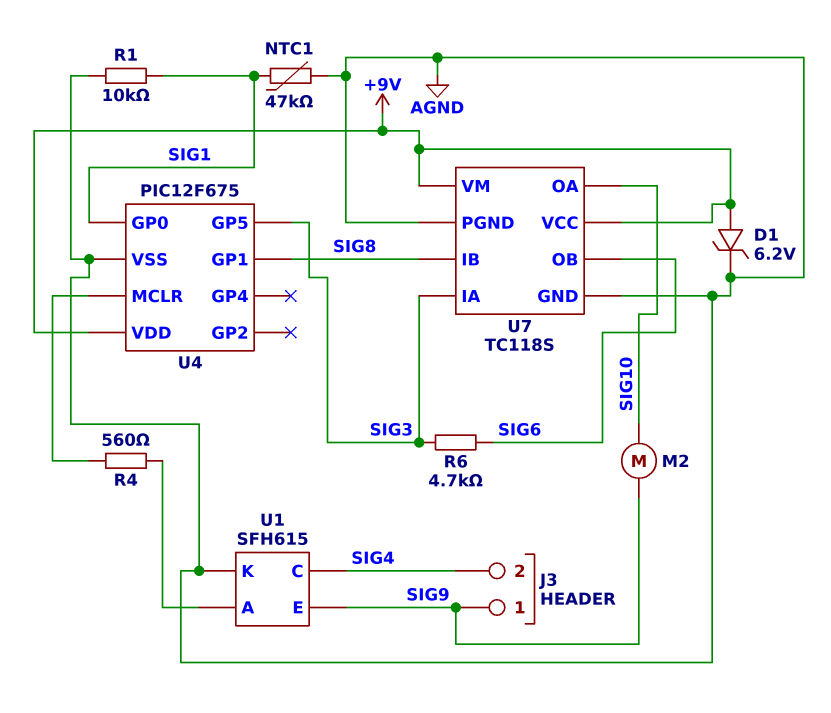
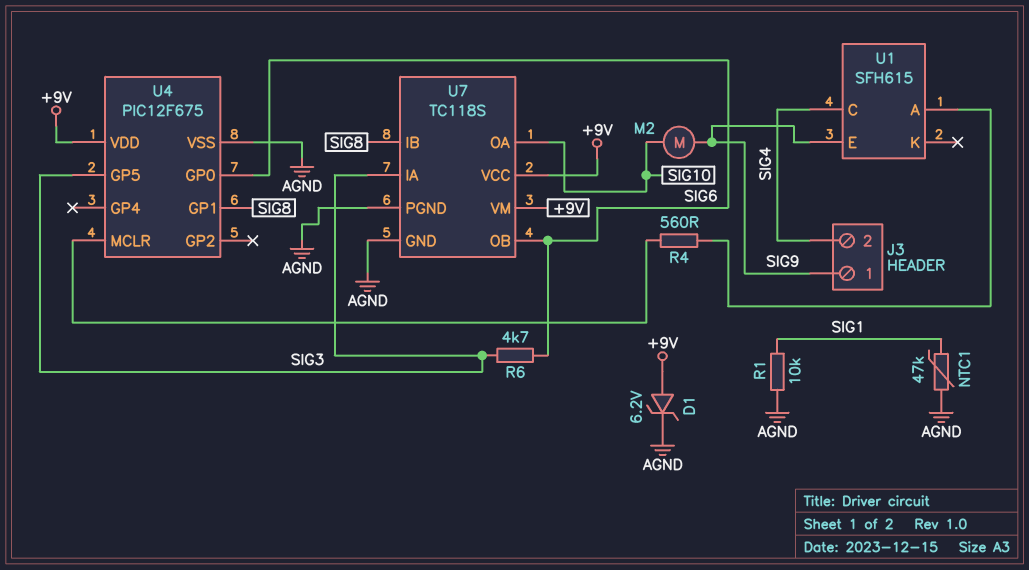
U1 pin K: AGND -> none
U4 pin GP0: SIG1 -> SIG6

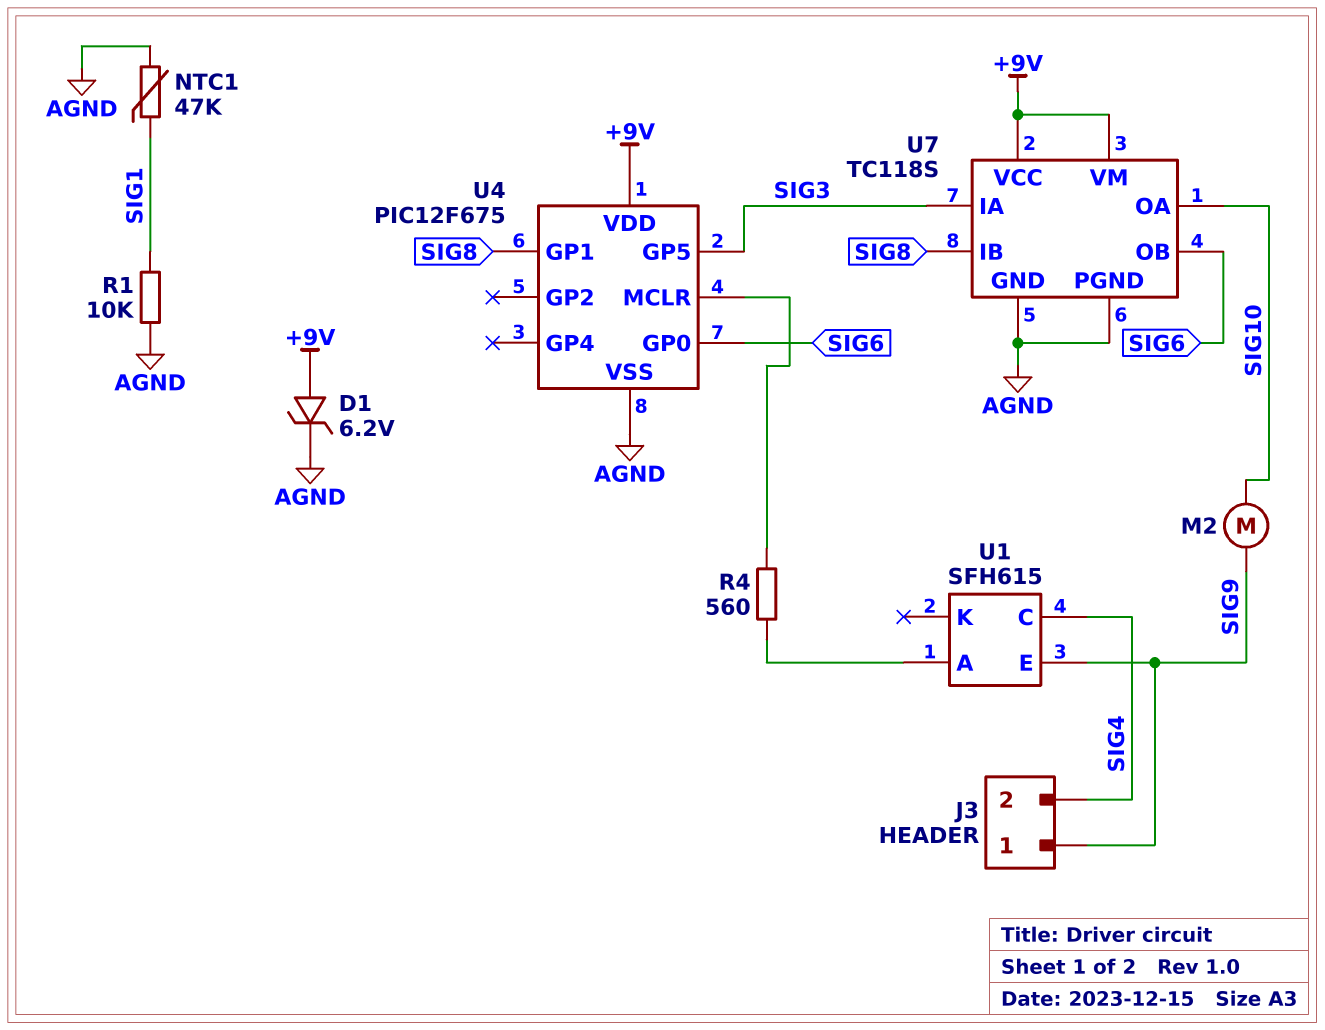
R6: 4.7k (SIG3, SIG6) -> none

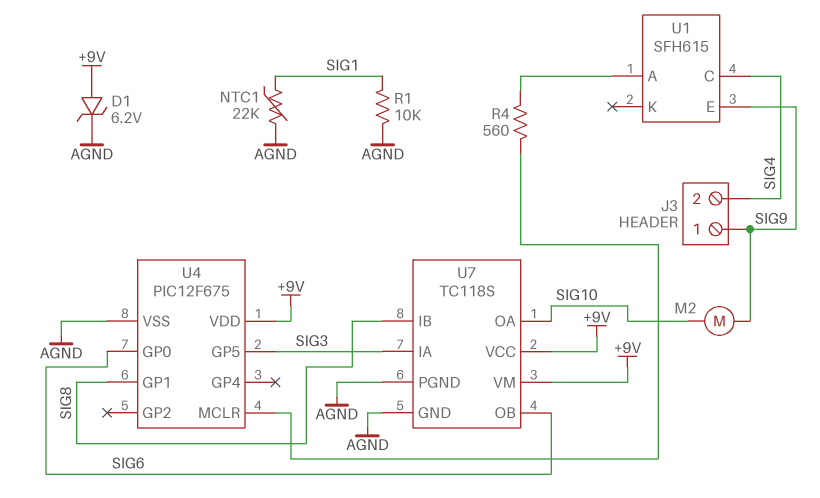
NTC1: 47k (AGND, SIG1) -> 22k (AGND, SIG1)

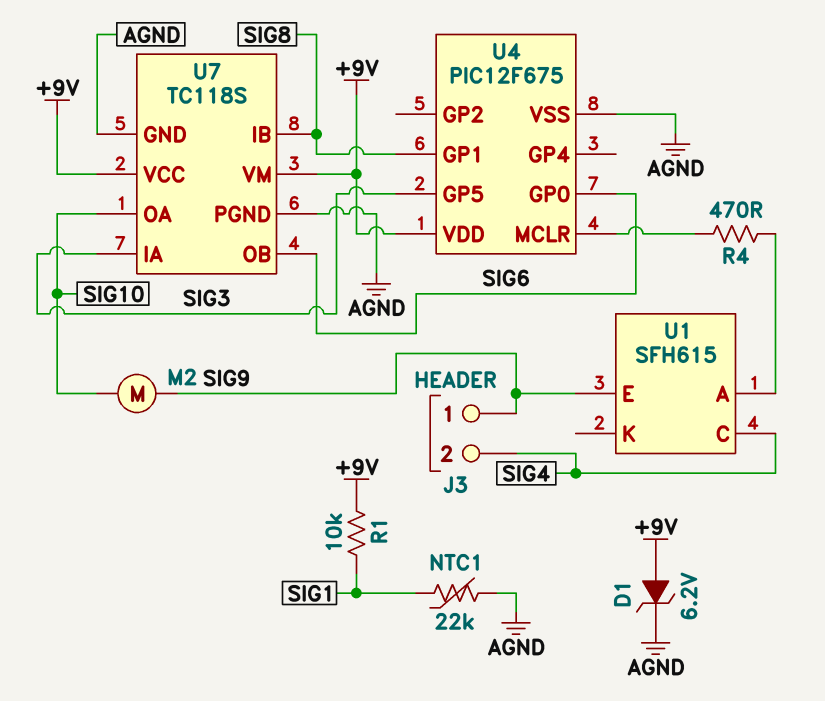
R1: 10k (AGND, SIG1) -> 10k (+9V, SIG1)
R4: 560 (U1/A, U4/MCLR) -> 470 (U1/A, U4/MCLR)

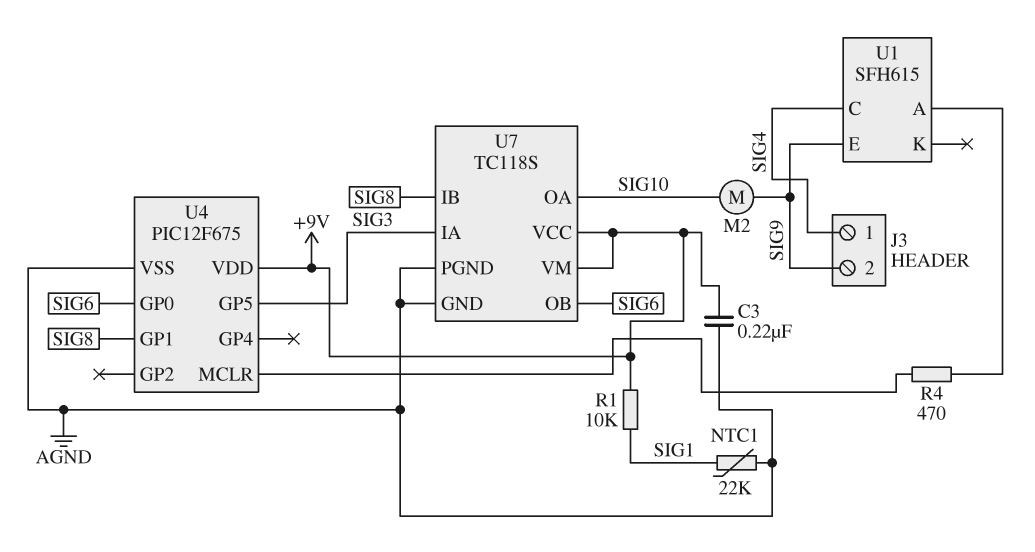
C3: none -> 220nF (+9V, AGND)
D1: zener 6.2V (A +9V, K AGND) -> none
J3 pin 1: SIG9 -> SIG4
J3 pin 2: SIG4 -> SIG9

